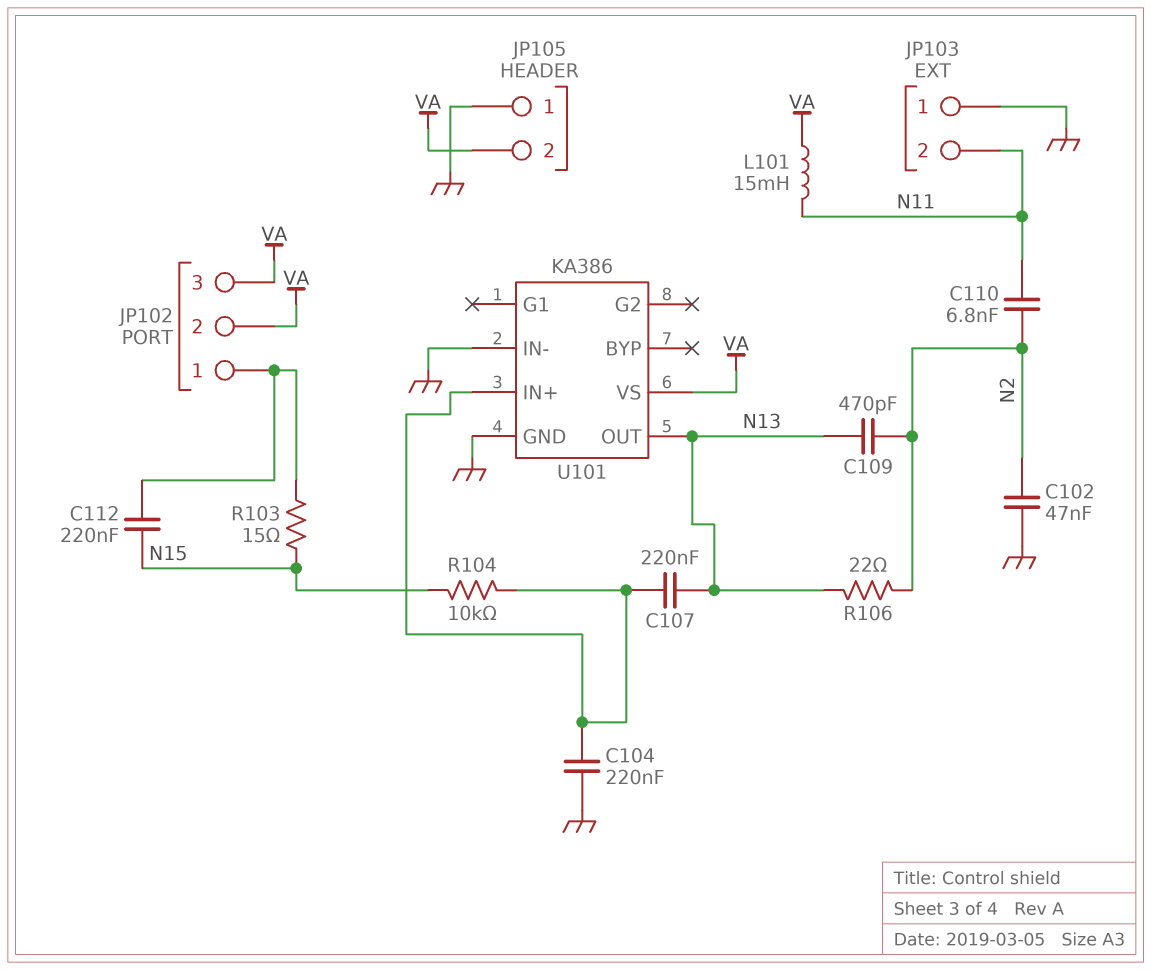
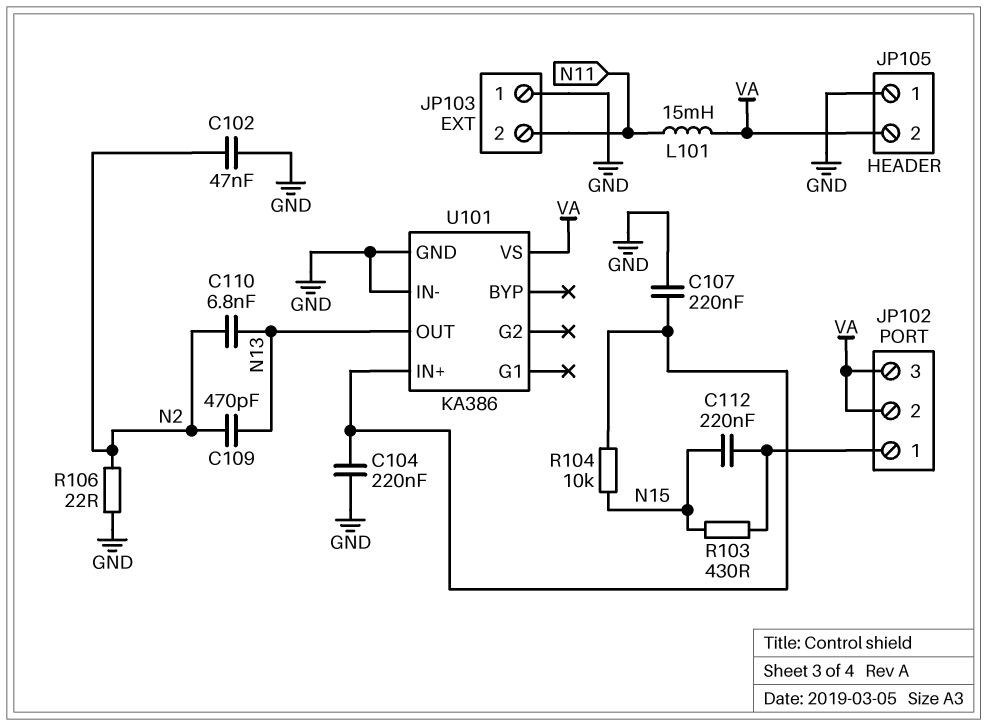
C107: 220nF (N13, U101/IN+) -> 220nF (GND, U101/IN+)
C110: 6.8nF (N2, N11) -> 6.8nF (N2, N13)
R103: 15 (JP102/1, N15) -> 430 (JP102/1, N15)
R106: 22 (N2, N13) -> 22 (GND, N2)

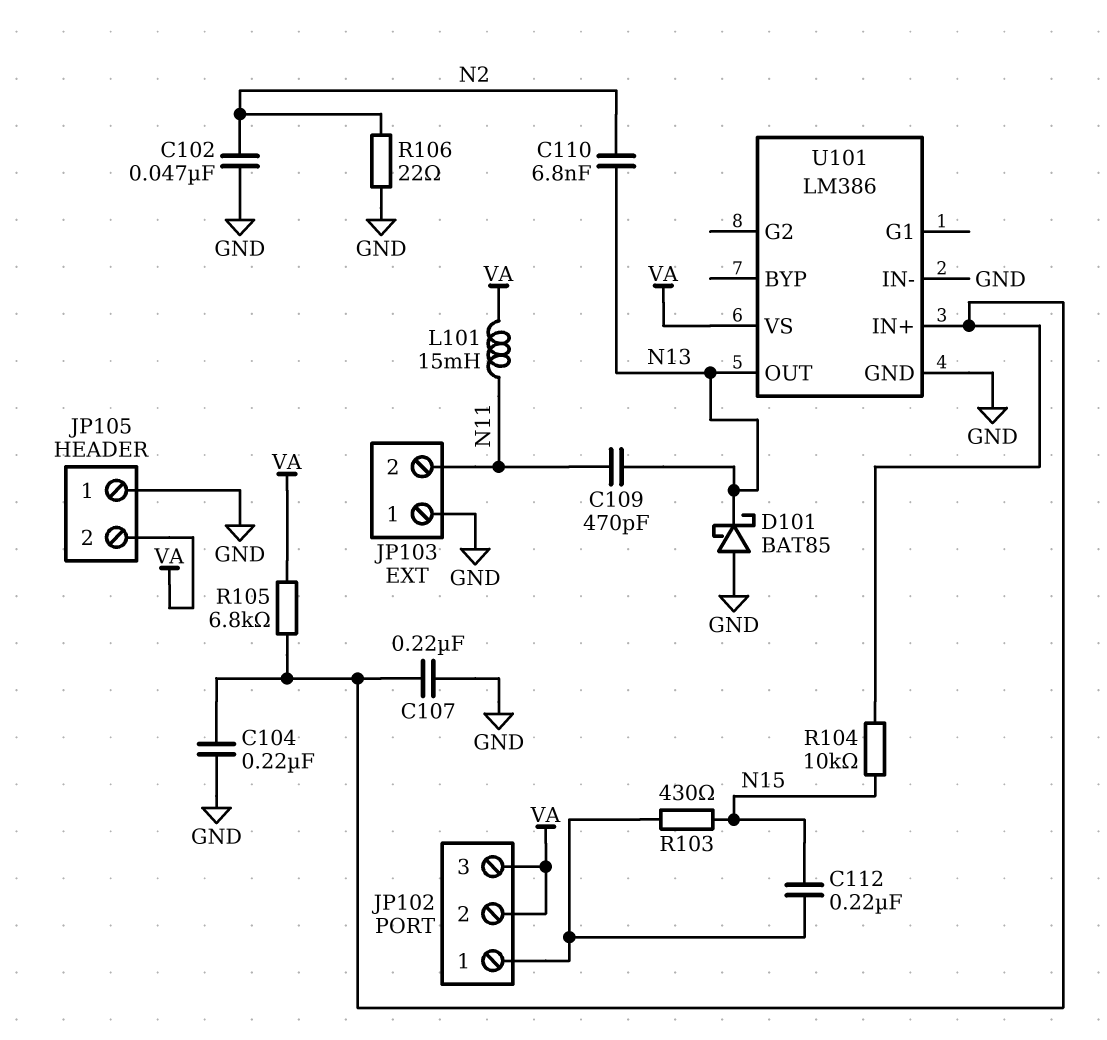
C109: 470pF (N2, N13) -> 470pF (N11, N13)
D101: none -> schottky BAT85 (A GND, K N13)
R105: none -> 6.8k (U101/IN+, VA)
U101: KA386 -> LM386

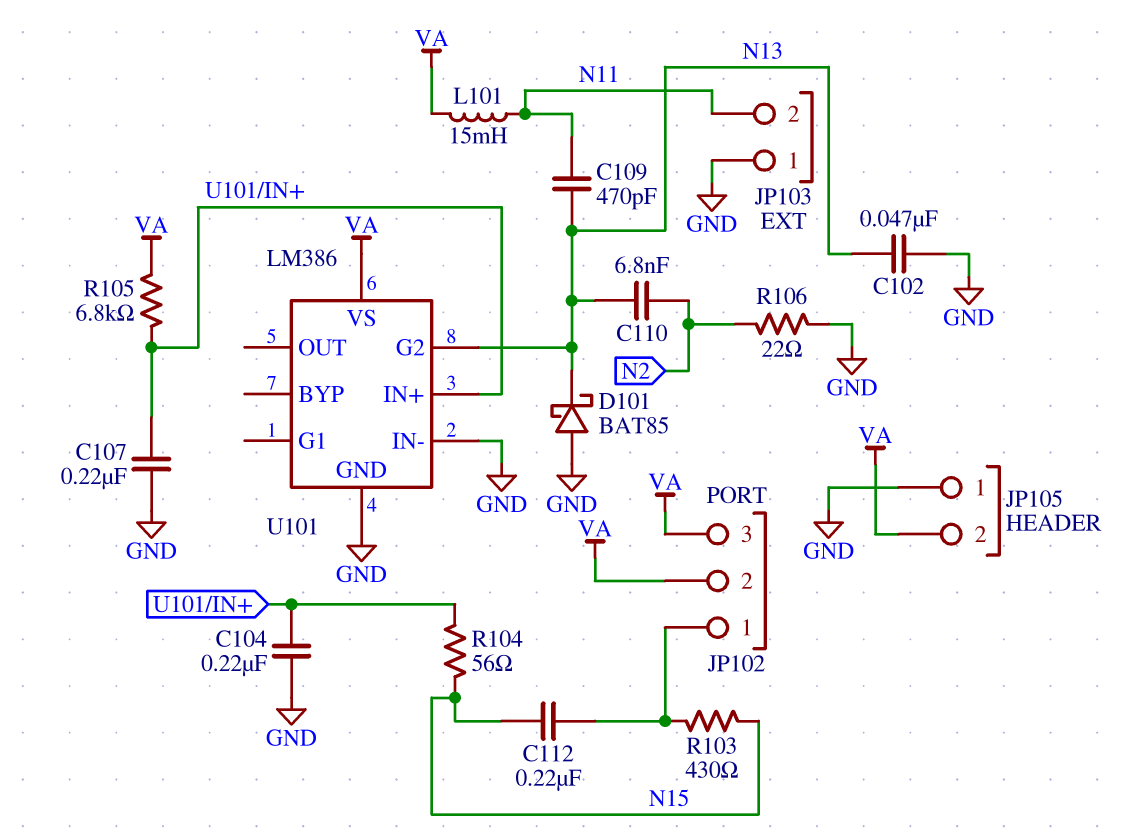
C102: 47nF (GND, N2) -> 47nF (GND, N13)
R104: 10k (N15, U101/IN+) -> 56 (N15, U101/IN+)
U101 pin G2: none -> N13
U101 pin OUT: N13 -> none

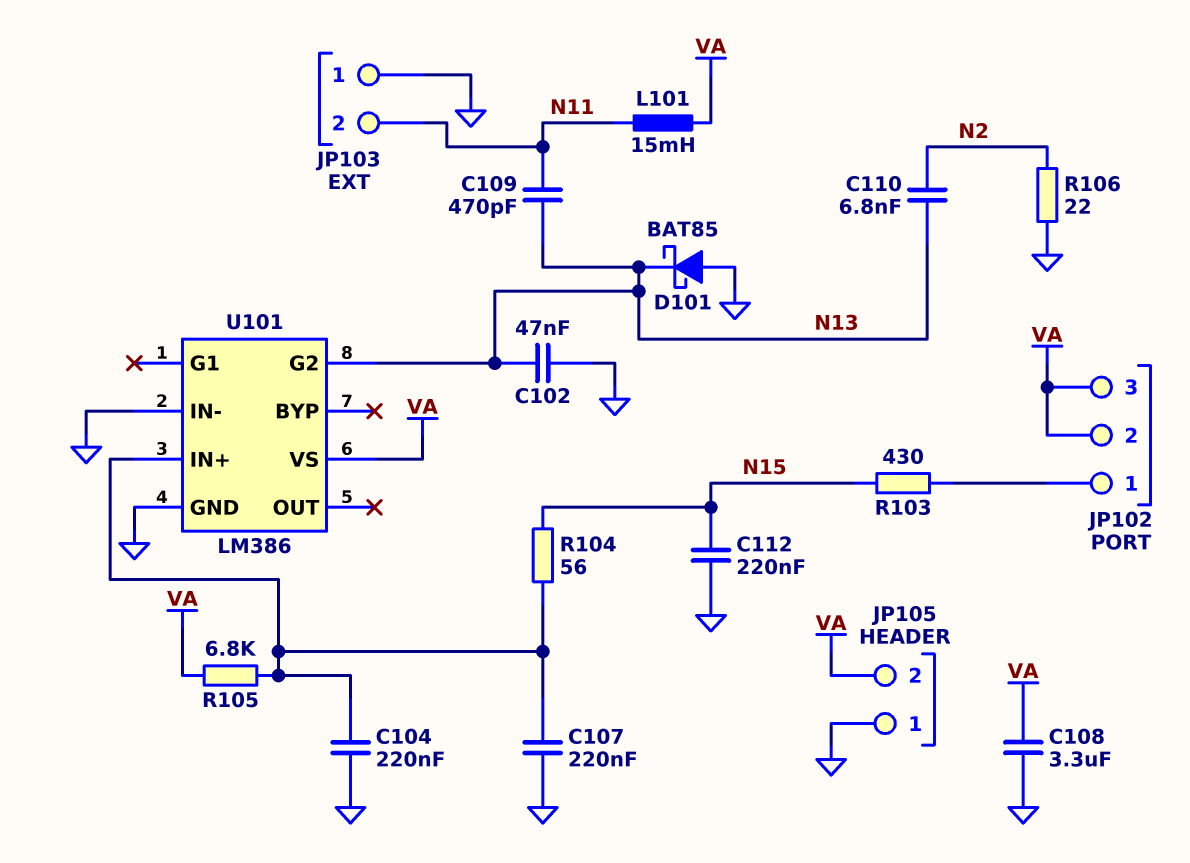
C108: none -> 3.3uF (GND, VA)
C112: 220nF (JP102/1, N15) -> 220nF (GND, N15)

